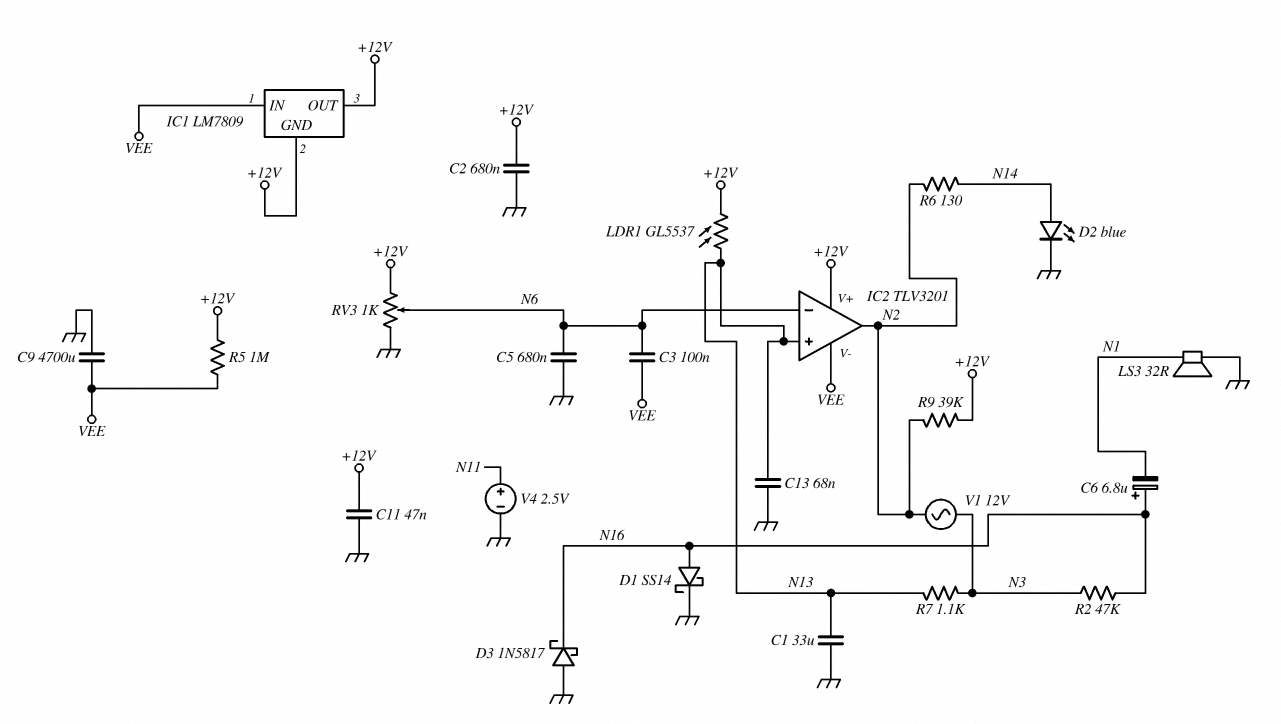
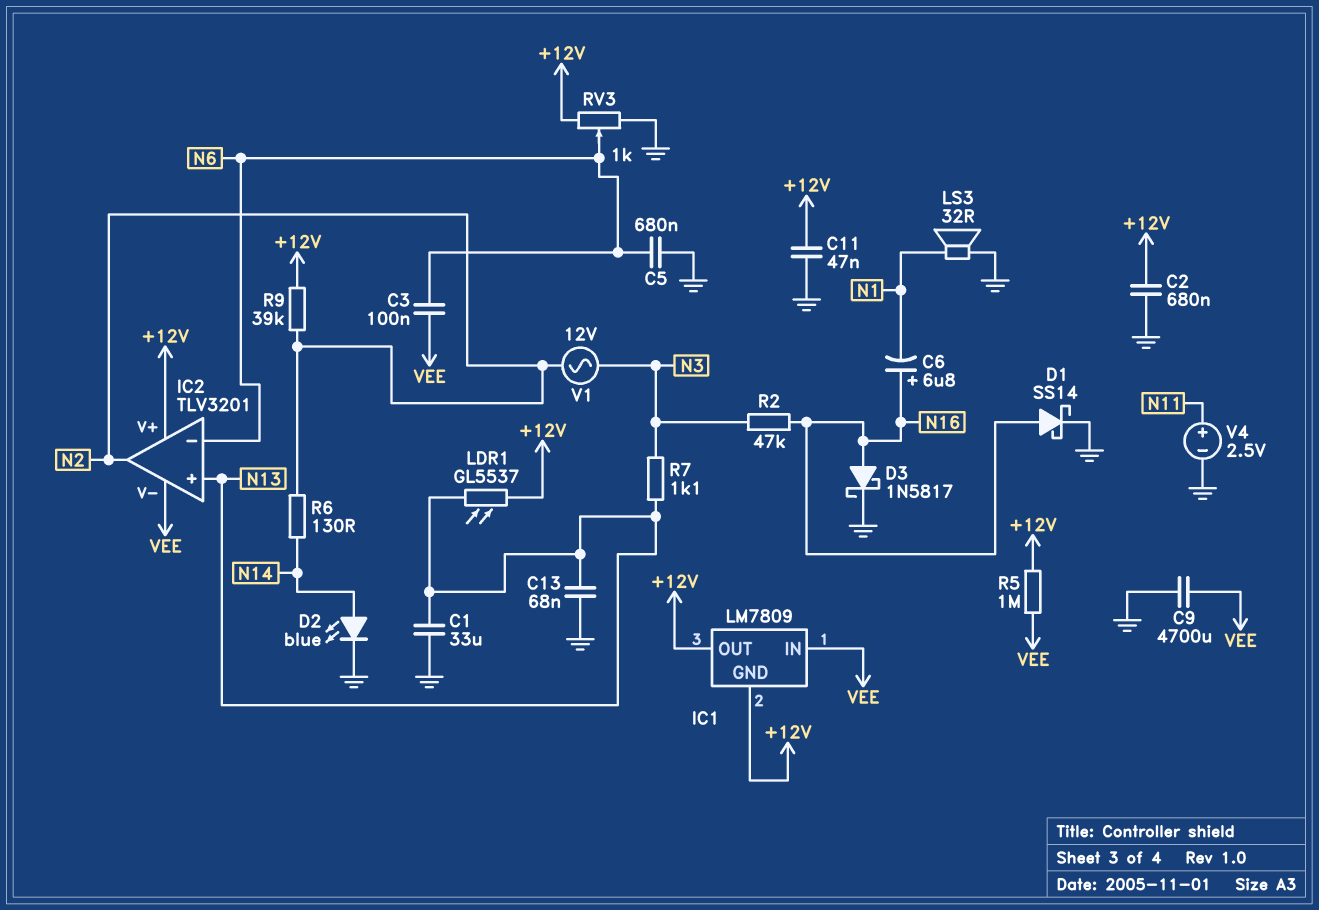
D3: schottky 1N5817 (A GND, K N16) -> schottky 1N5817 (A N16, K GND)

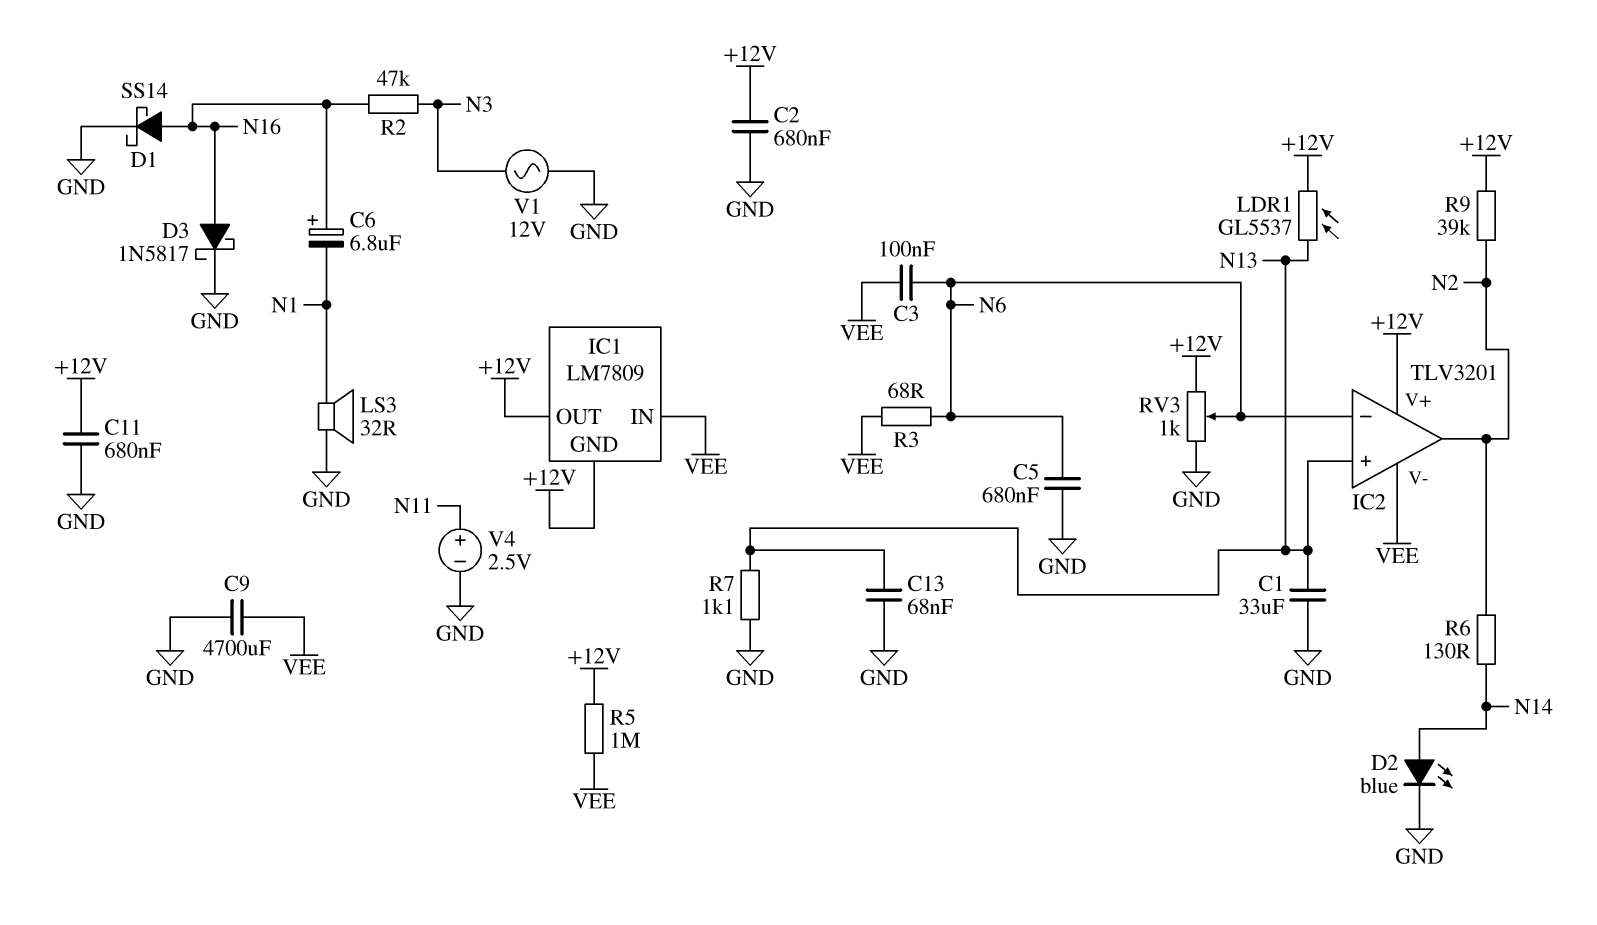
C11: 47nF (+12V, GND) -> 680nF (+12V, GND)
R3: none -> 68 (N6, VEE)
R7: 1.1k (N3, N13) -> 1.1k (GND, N13)
V1: AC 12V (N2, N3) -> AC 12V (GND, N3)

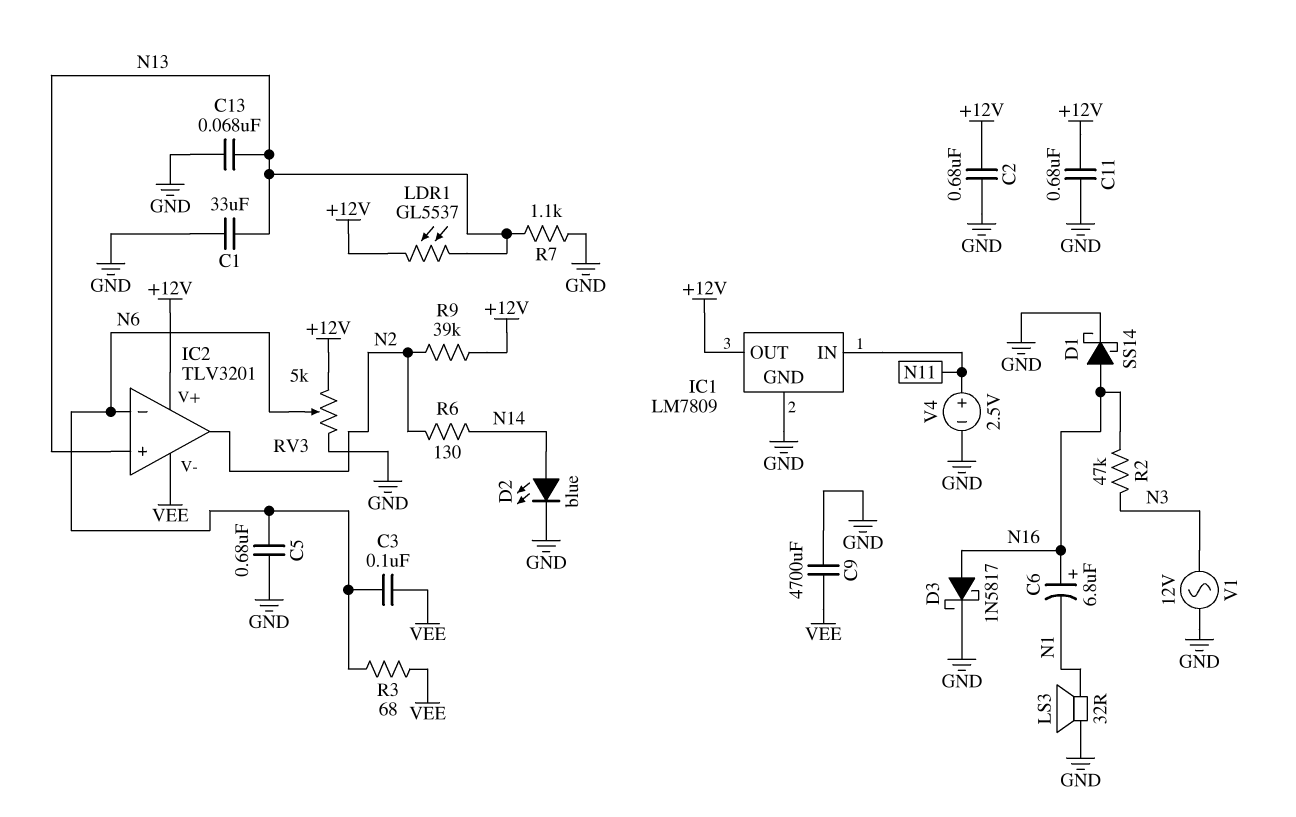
IC1 pin GND: +12V -> GND
IC1 pin IN: VEE -> N11
R5: 1M (+12V, VEE) -> none
RV3: 1k (+12V, GND, wiper N6) -> 5k (+12V, GND, wiper N6)

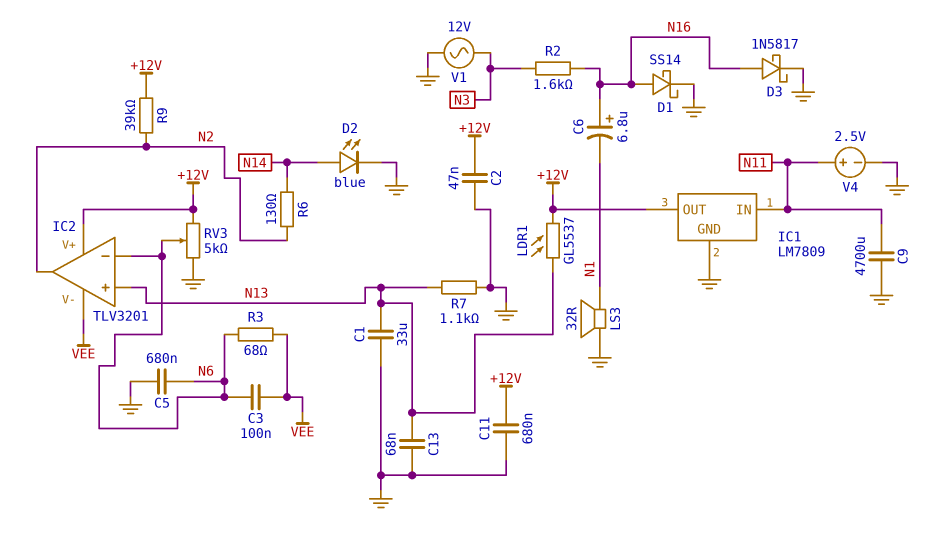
C2: 680nF (+12V, GND) -> 47nF (+12V, GND)
C9: 4700uF (GND, VEE) -> 4700uF (GND, N11)
R2: 47k (N3, N16) -> 1.6k (N3, N16)

